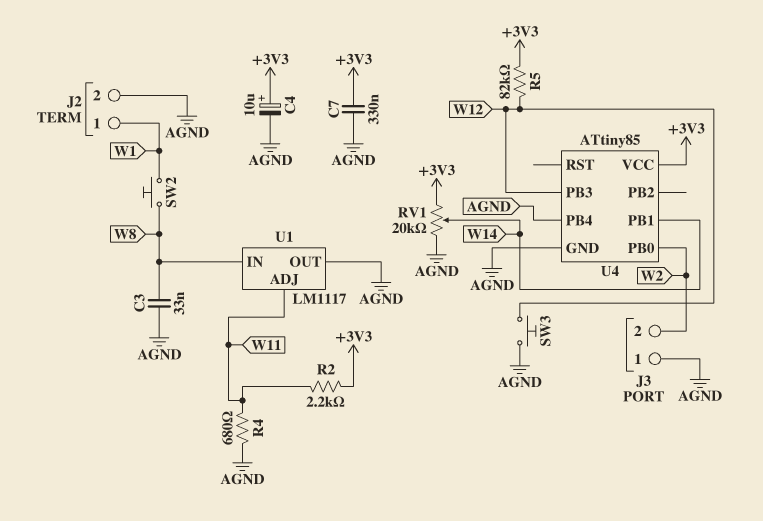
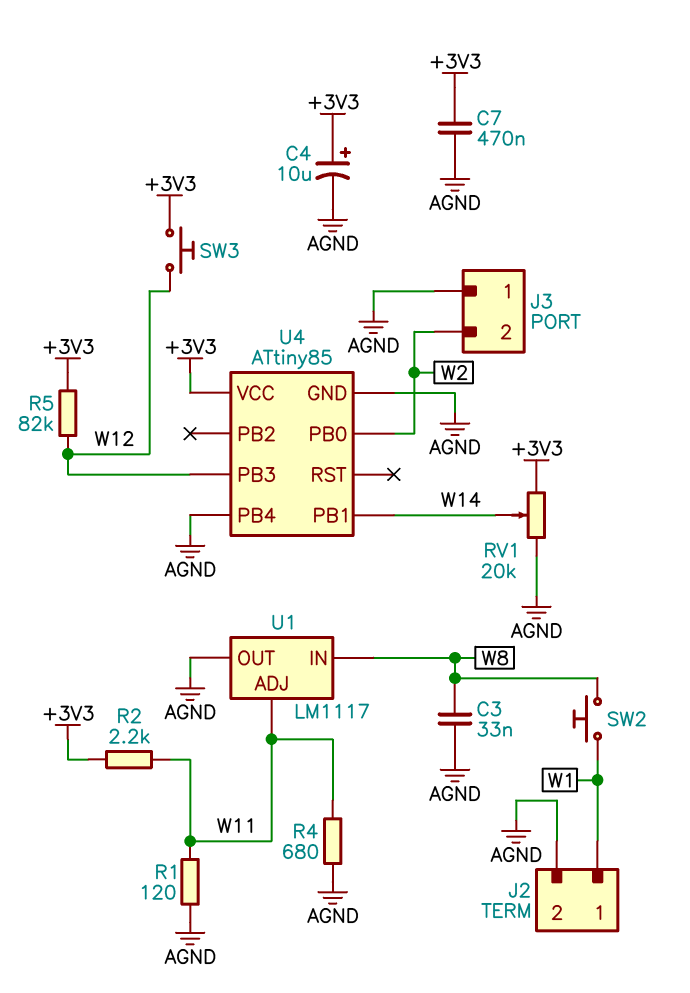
C7: 330nF (+3V3, AGND) -> 470nF (+3V3, AGND)
R1: none -> 120 (AGND, W11)
SW3: button (AGND, W12) -> button (+3V3, W12)

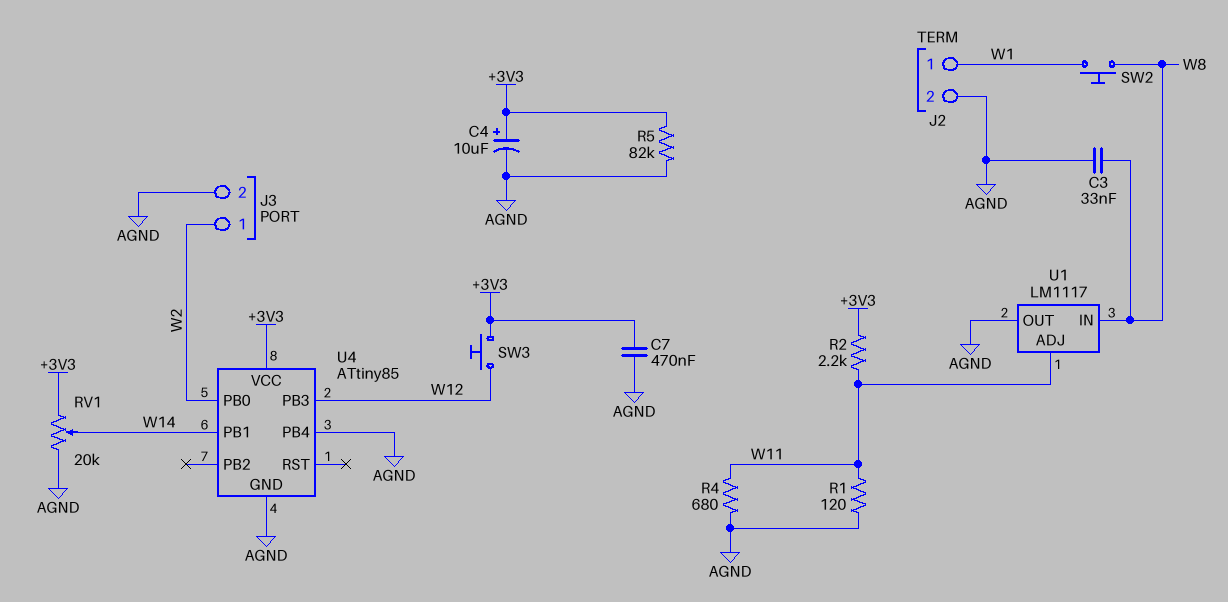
J3 pin 1: AGND -> W2
J3 pin 2: W2 -> AGND
R5: 82k (+3V3, W12) -> 82k (+3V3, AGND)

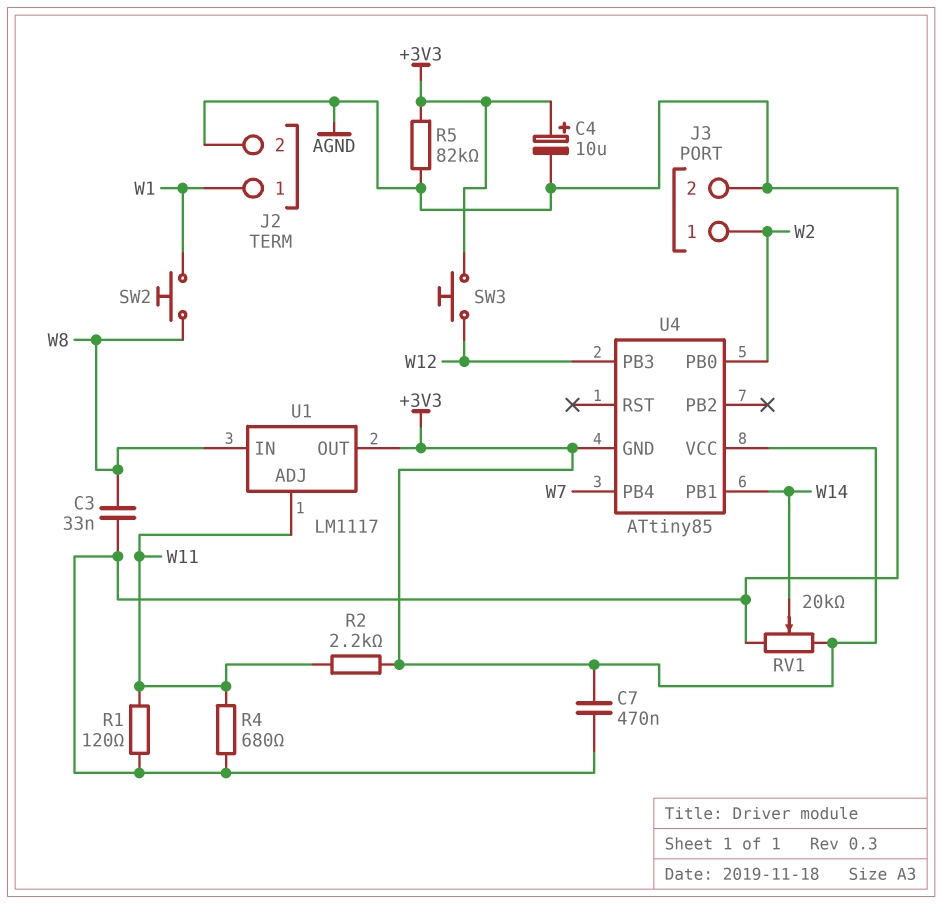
U1 pin OUT: AGND -> +3V3
U4 pin GND: AGND -> +3V3
U4 pin PB4: AGND -> W7

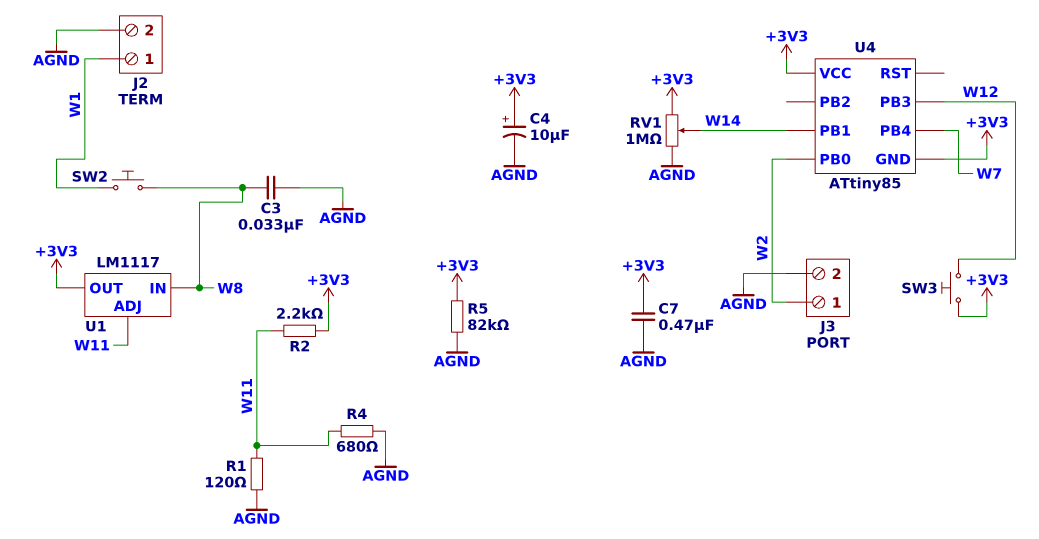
RV1: 20k (+3V3, AGND, wiper W14) -> 1M (+3V3, AGND, wiper W14)

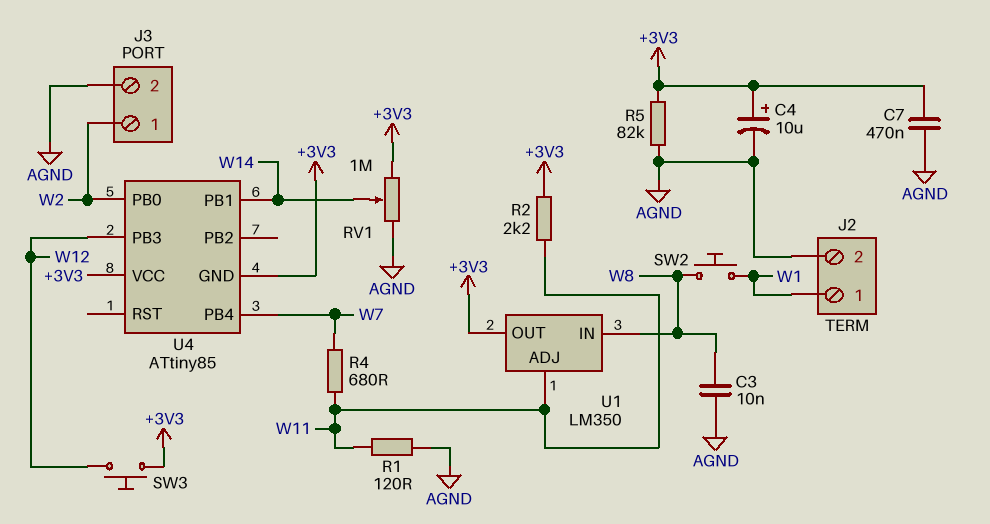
C3: 33nF (AGND, W8) -> 10nF (AGND, W8)
R4: 680 (AGND, W11) -> 680 (W7, W11)
U1: LM1117 -> LM350

